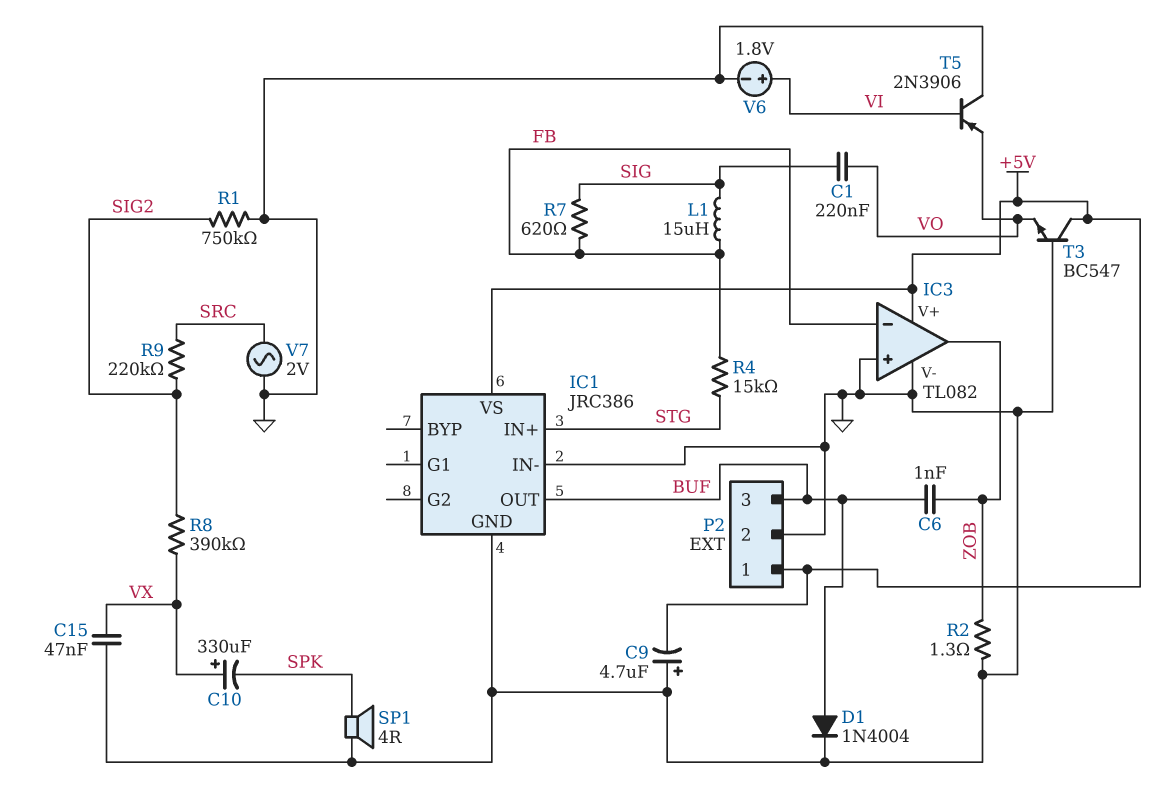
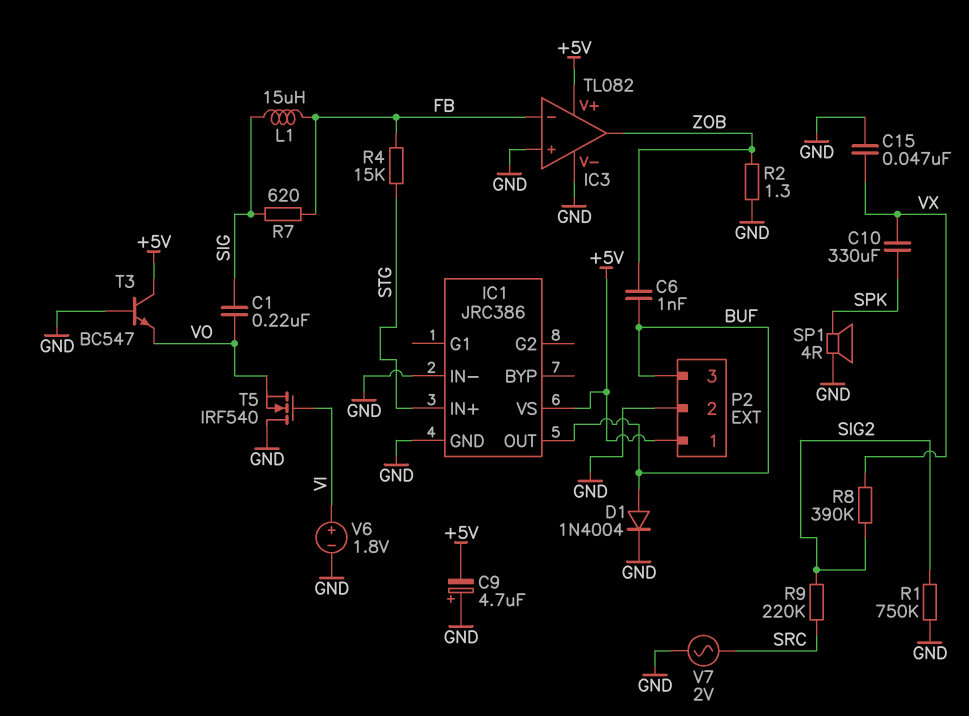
C10: 330uF (plus VX, minus SPK) -> 330uF (SPK, VX)
T5: PNP 2N3906 (B VI, C GND, E VO) -> NMOS IRF540 (G VI, D GND, S VO)

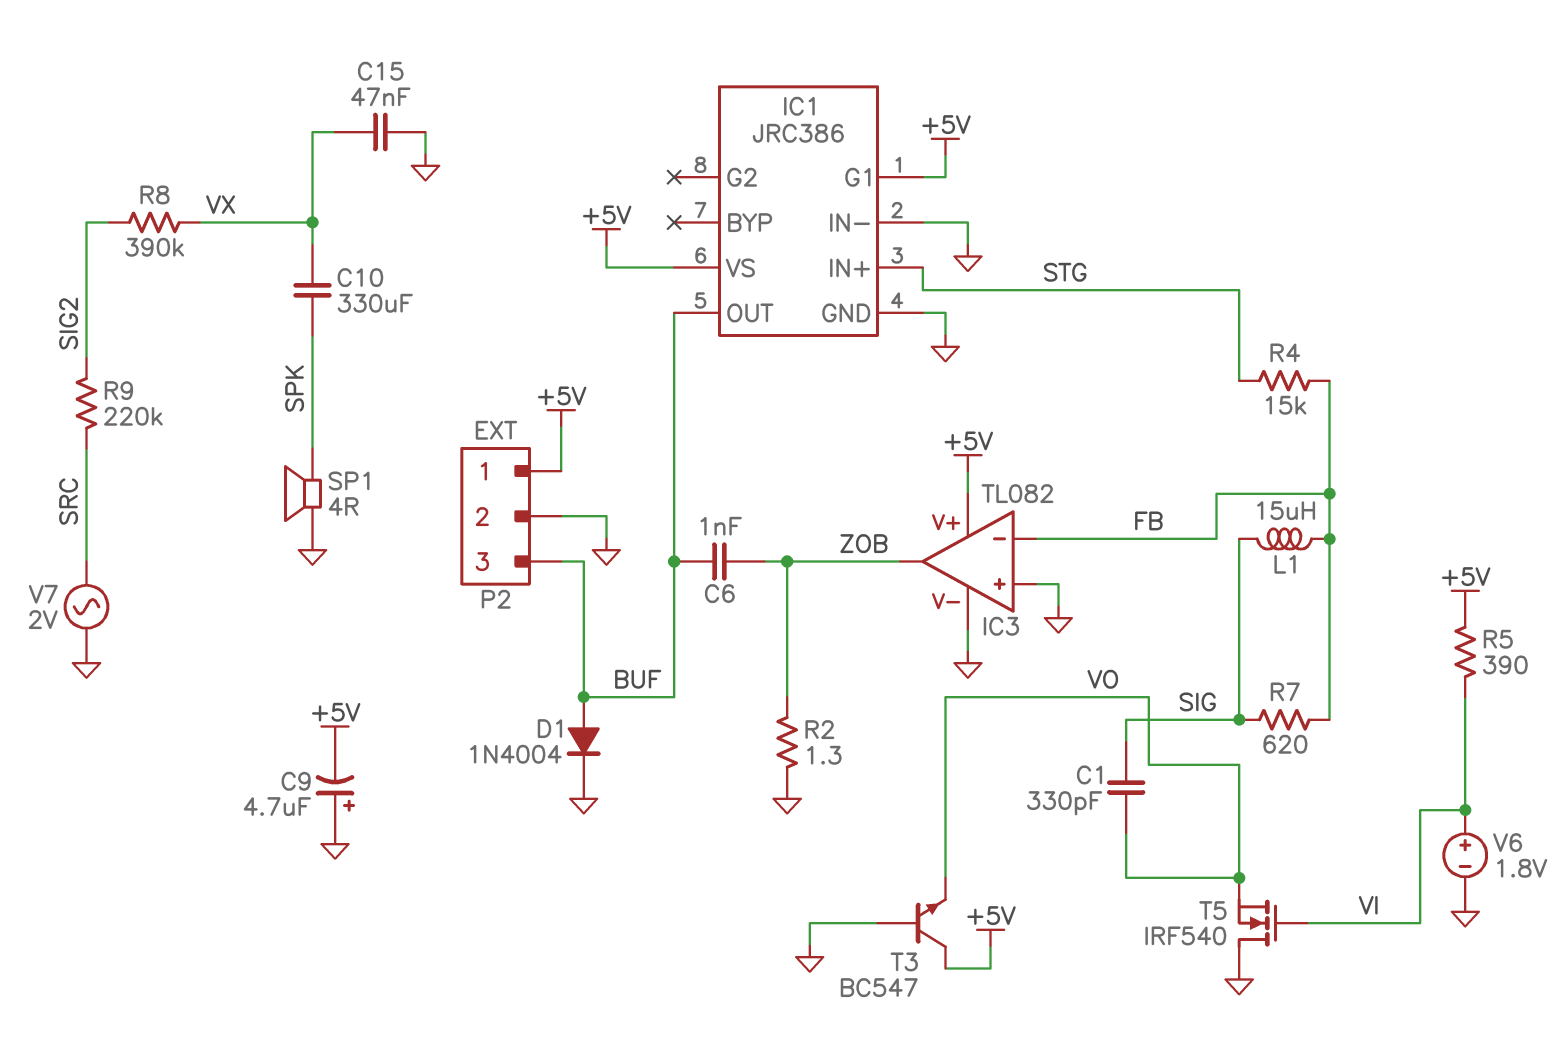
C1: 220nF (SIG, VO) -> 330pF (SIG, VO)
IC1 pin G1: none -> +5V
R1: 750k (GND, SIG2) -> none
R5: none -> 390 (+5V, VI)

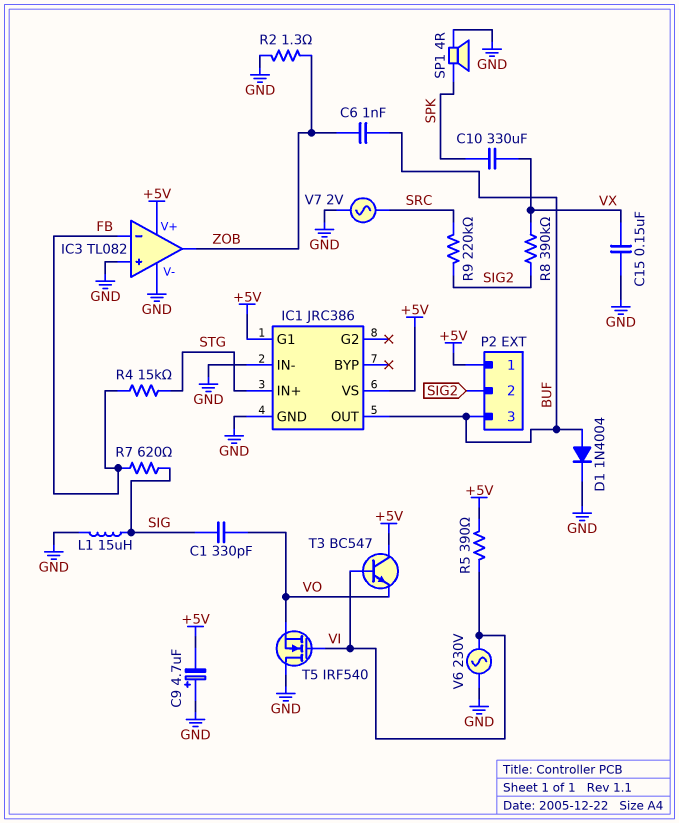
C15: 47nF (GND, VX) -> 150nF (GND, VX)
L1: 15uH (FB, SIG) -> 15uH (GND, SIG)
P2 pin 2: GND -> SIG2
T3: NPN BC547 (B GND, C +5V, E VO) -> NPN BC547 (B VI, C +5V, E VO)
V6: 1.8V (plus VI, minus GND) -> AC 230V (GND, VI)

